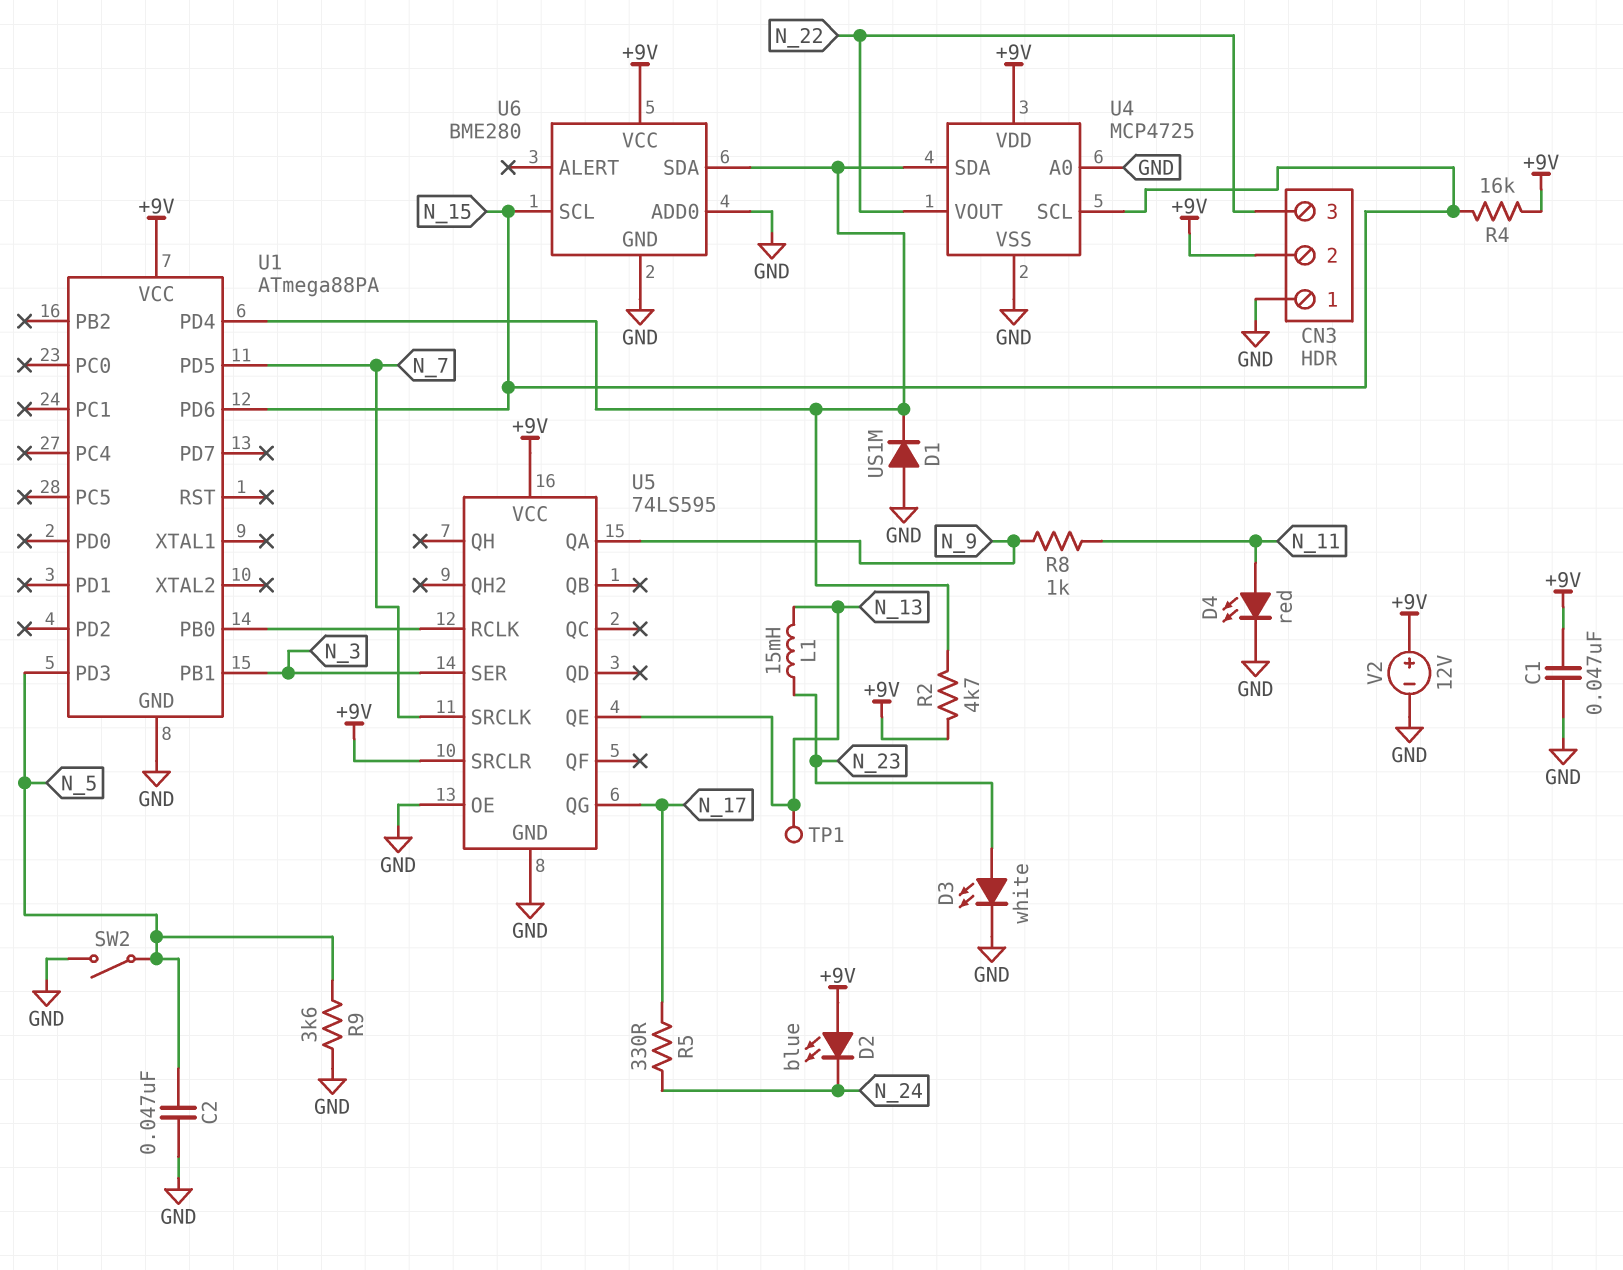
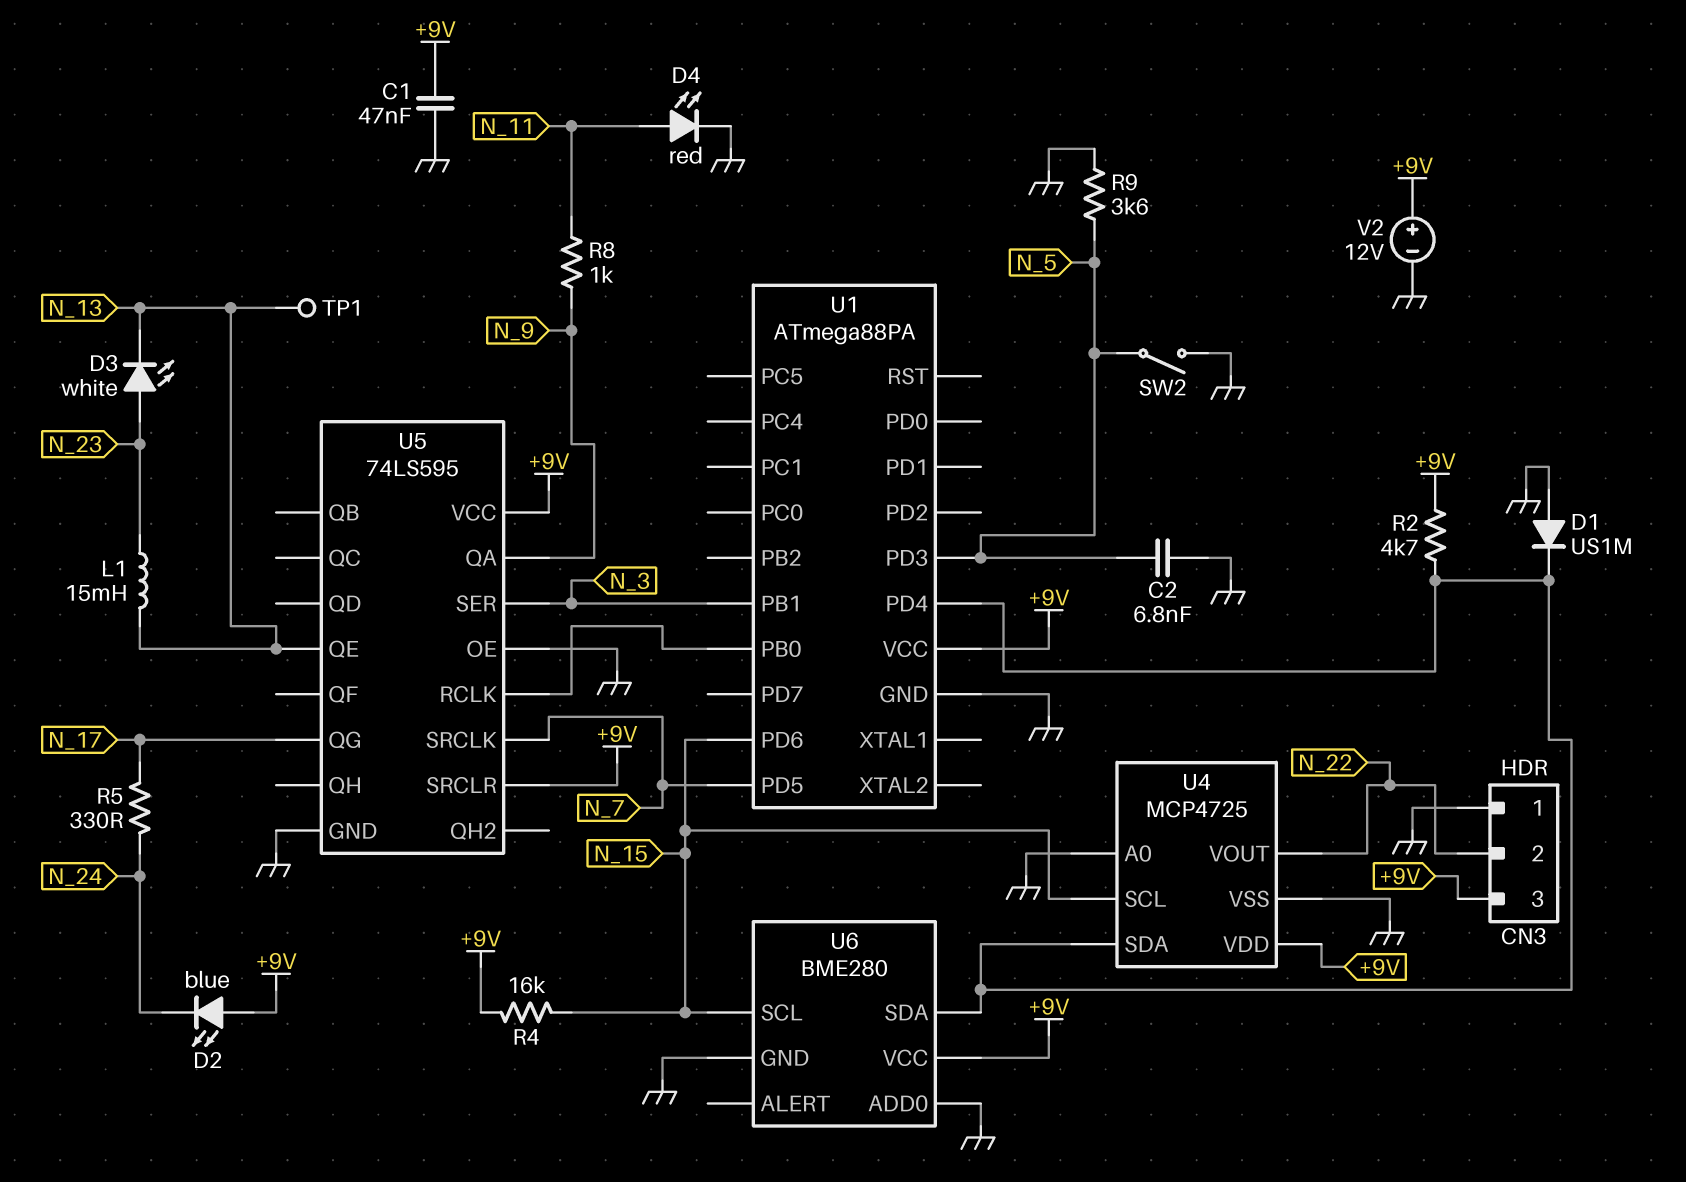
C2: 47nF (GND, N_5) -> 6.8nF (GND, N_5)
CN3 pin 2: +9V -> N_22
CN3 pin 3: N_22 -> +9V
D3: LED white (A N_23, K GND) -> LED white (A N_23, K N_13)

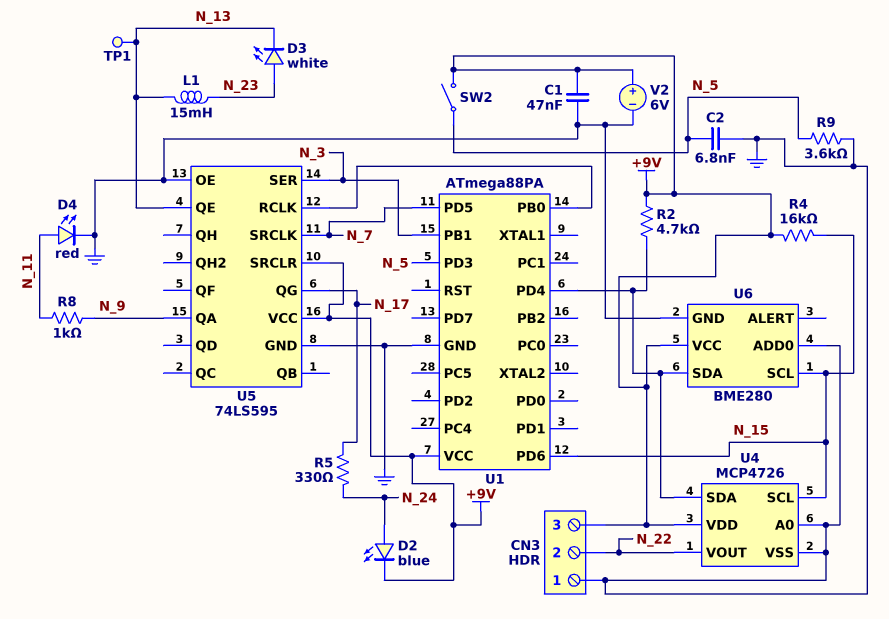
D1: diode US1M (A GND, K U1/PD4) -> none
D2: LED blue (A +9V, K N_24) -> LED blue (A N_24, K +9V)
SW2: switch (GND, N_5) -> switch (+9V, N_5)
U4: MCP4725 -> MCP4726
V2: 12V (plus +9V, minus GND) -> 6V (plus +9V, minus GND)

